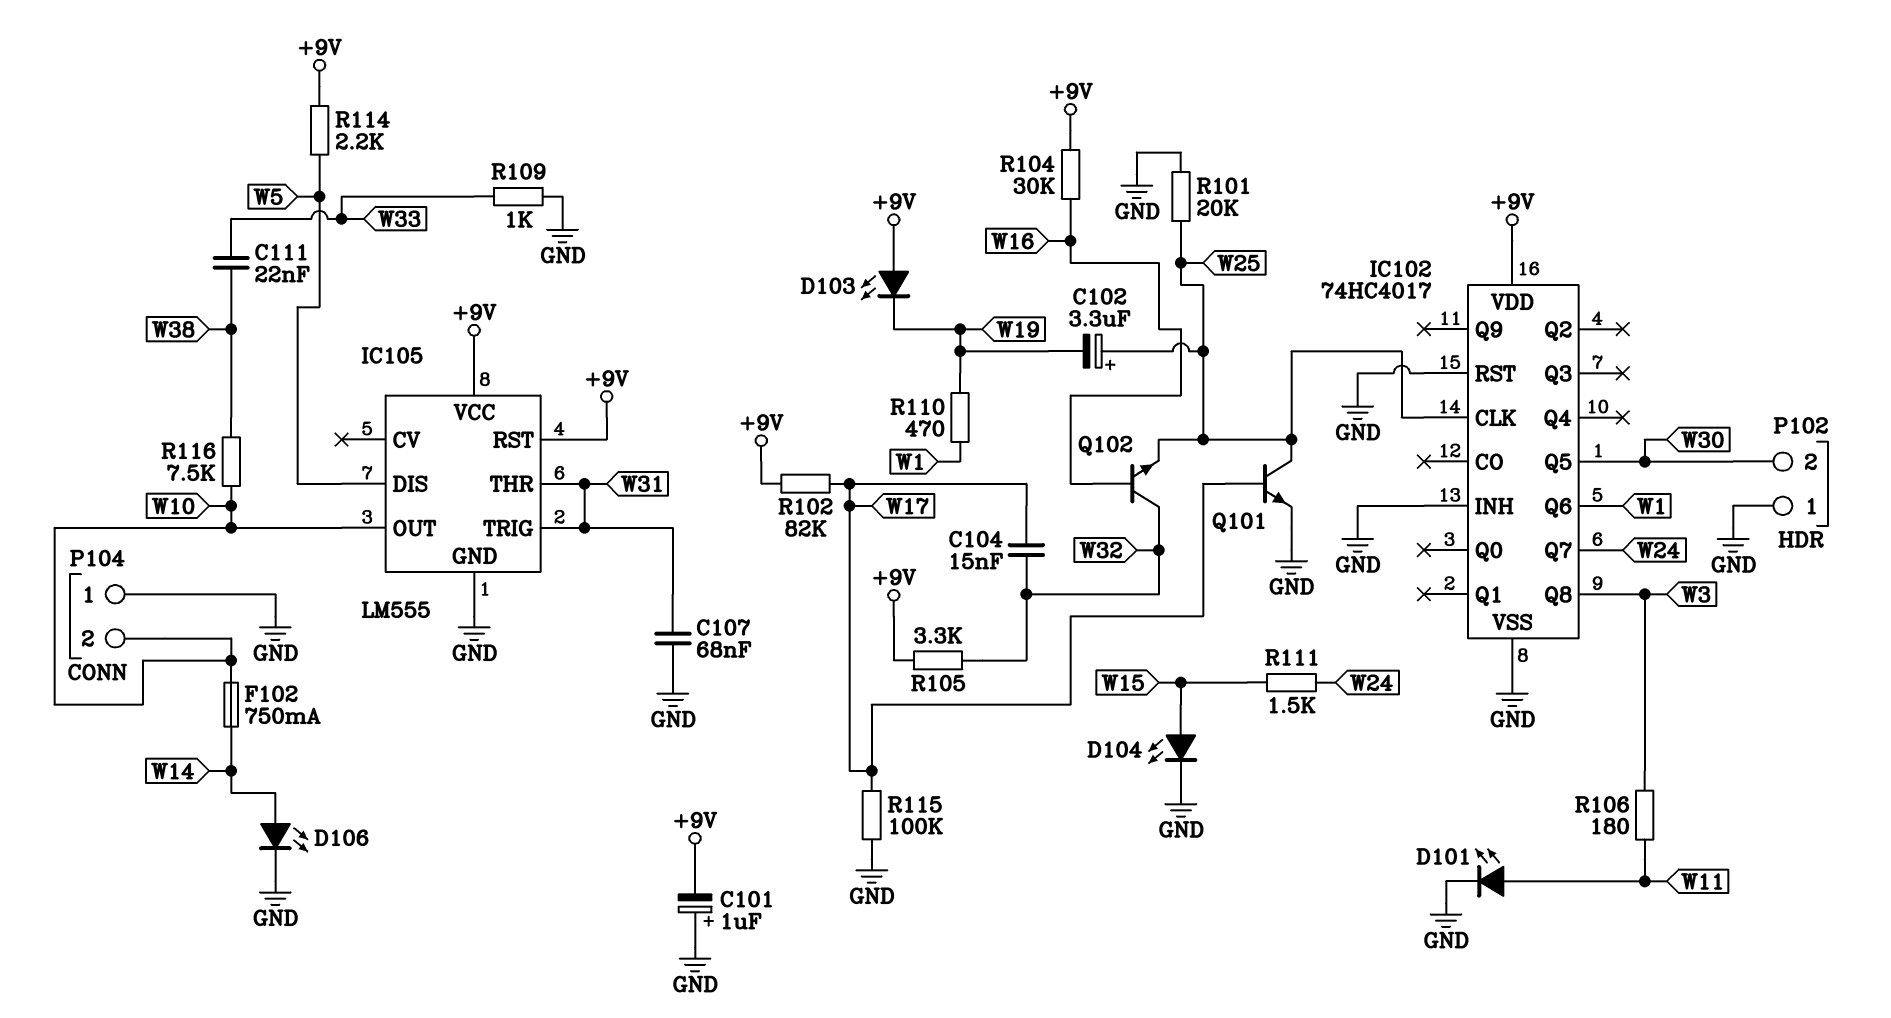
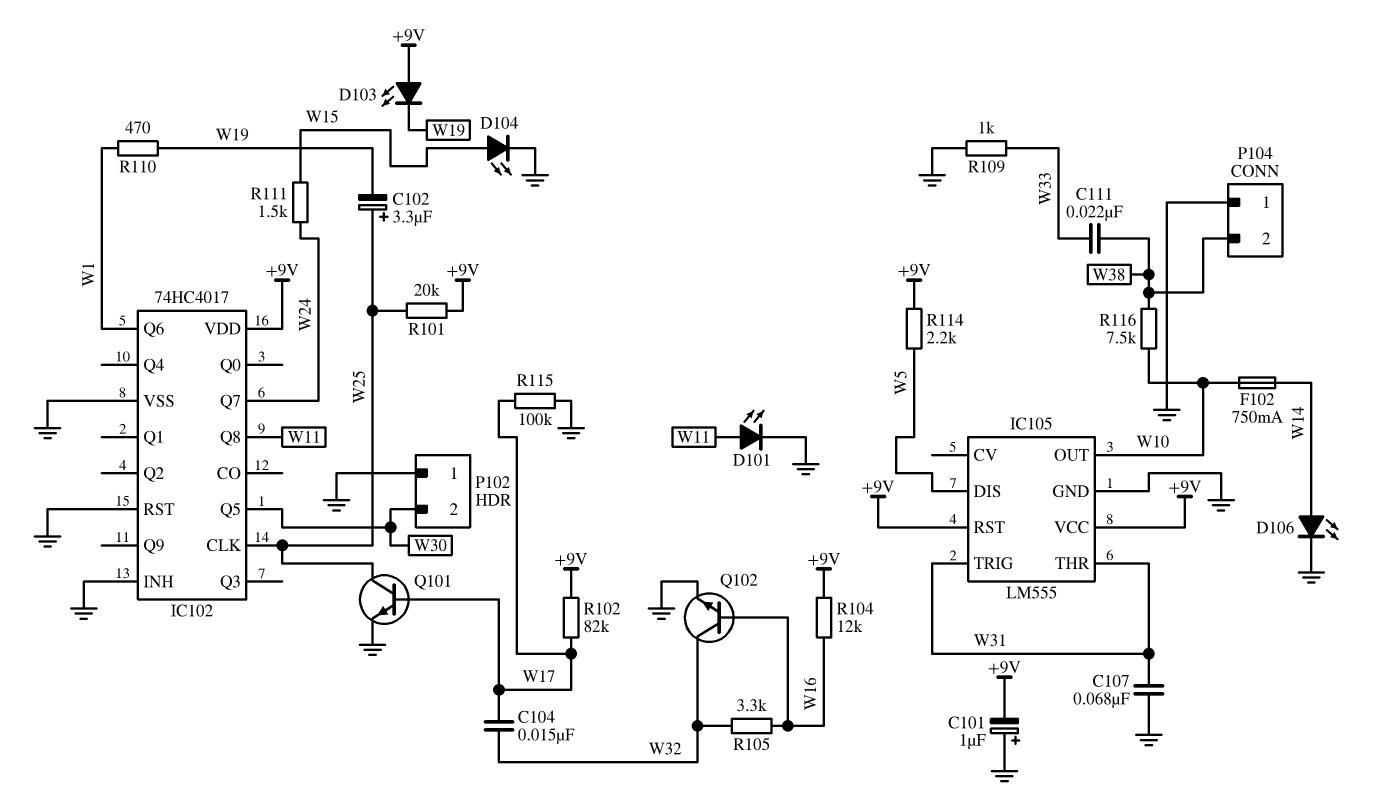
IC102 pin Q8: W3 -> W11
P104 pin 2: W10 -> W38
Q102: NPN (B W16, C W32, E W25) -> NPN (B W16, C W32, E GND)
R101: 20k (GND, W25) -> 20k (+9V, W25)
R104: 30k (+9V, W16) -> 12k (+9V, W16)
R105: 3.3k (+9V, W32) -> 3.3k (W16, W32)
R106: 180 (W3, W11) -> none

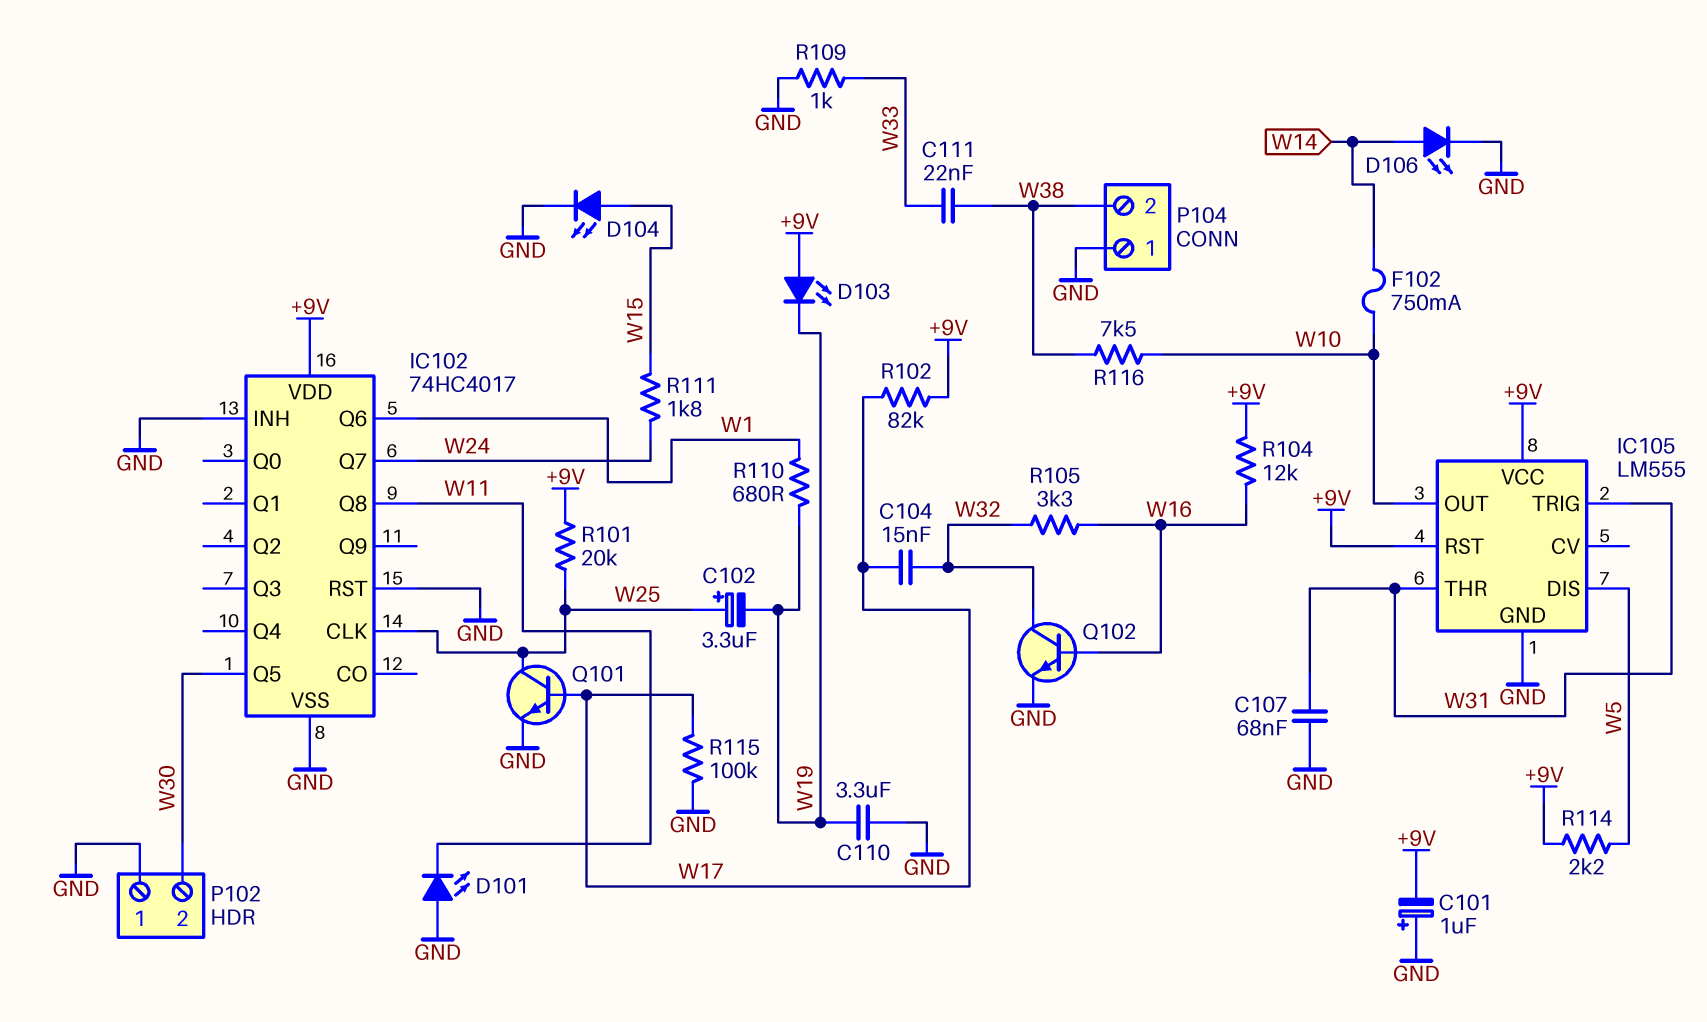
C110: none -> 3.3uF (GND, W19)
D101: LED (A W11, K GND) -> LED (A GND, K W11)
R110: 470 (W1, W19) -> 680 (W1, W19)
R111: 1.5k (W15, W24) -> 1.8k (W15, W24)

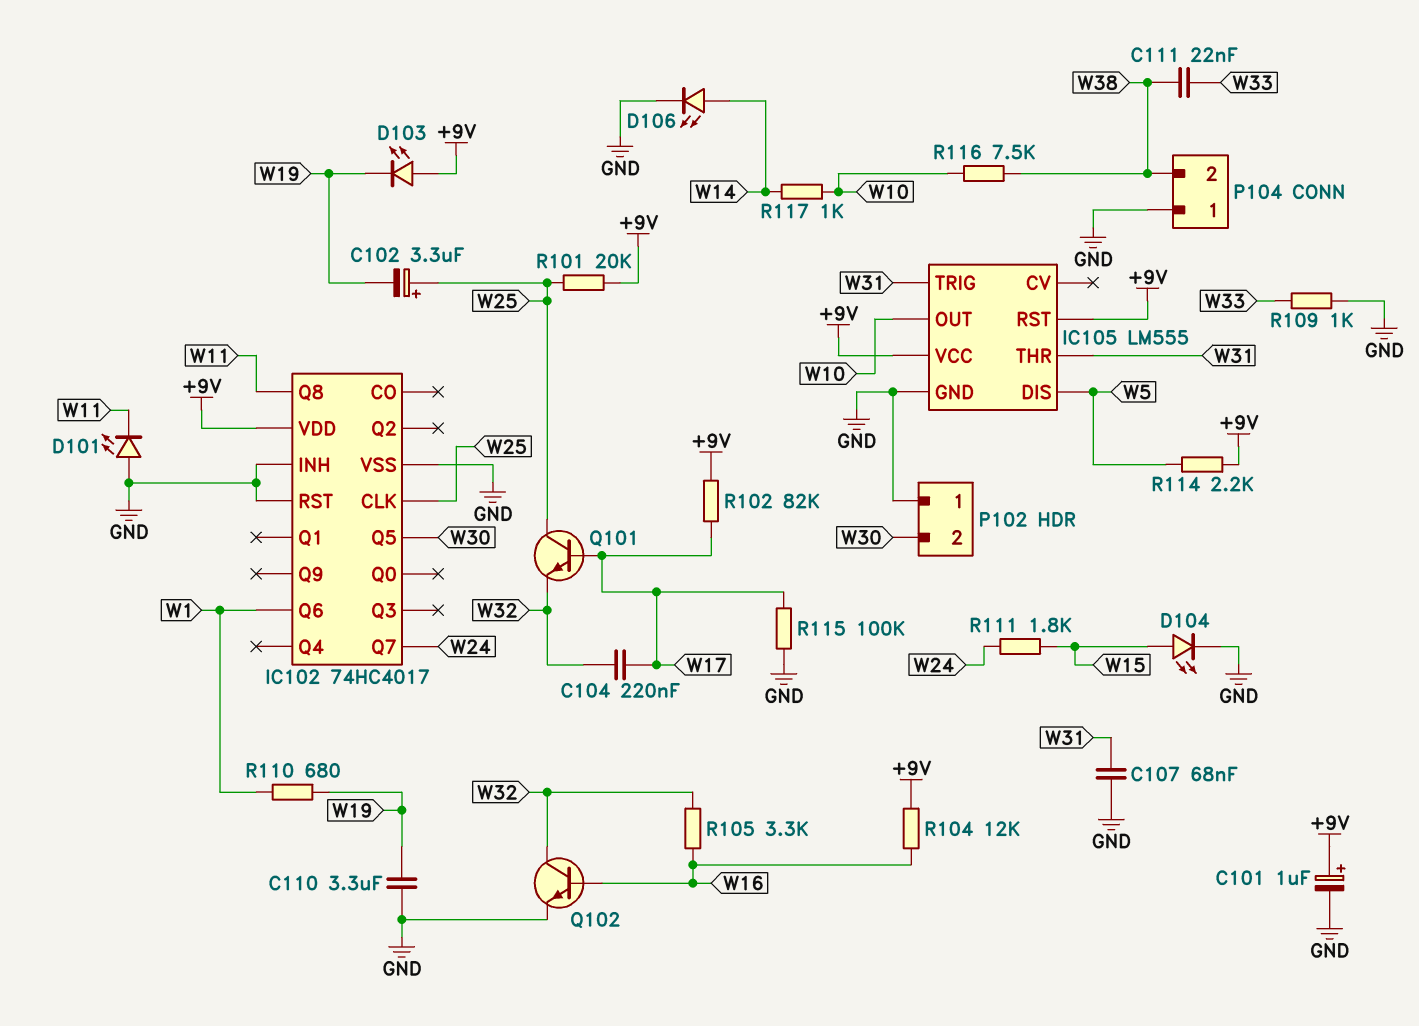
C101: 1uF (plus GND, minus +9V) -> 1uF (plus +9V, minus GND)
C104: 15nF (W17, W32) -> 220nF (W17, W32)
F102: 750mA (W10, W14) -> none
Q101: NPN (B W17, C W25, E GND) -> NPN (B W17, C W25, E W32)
R117: none -> 1k (W10, W14)

